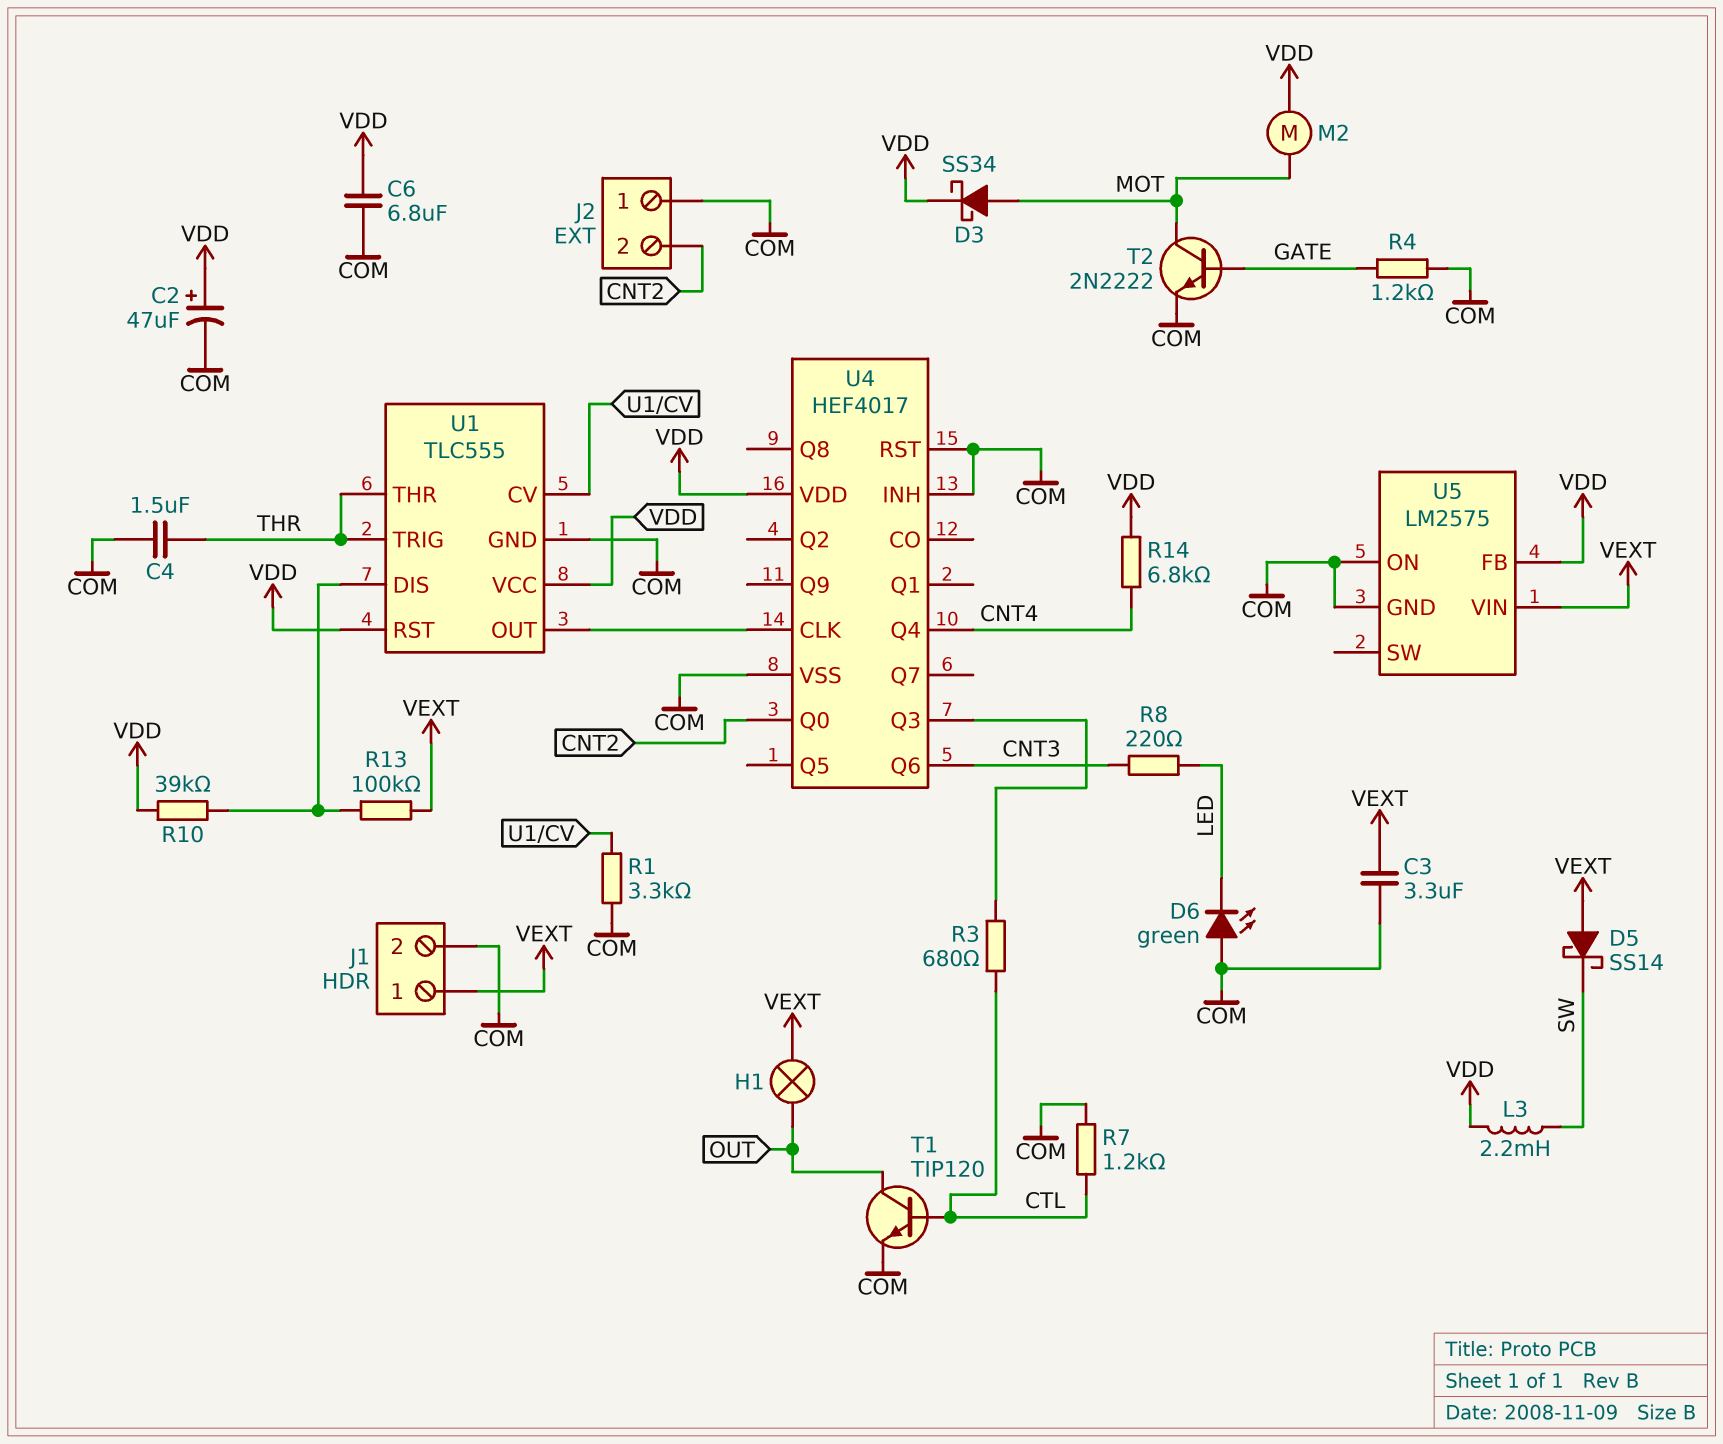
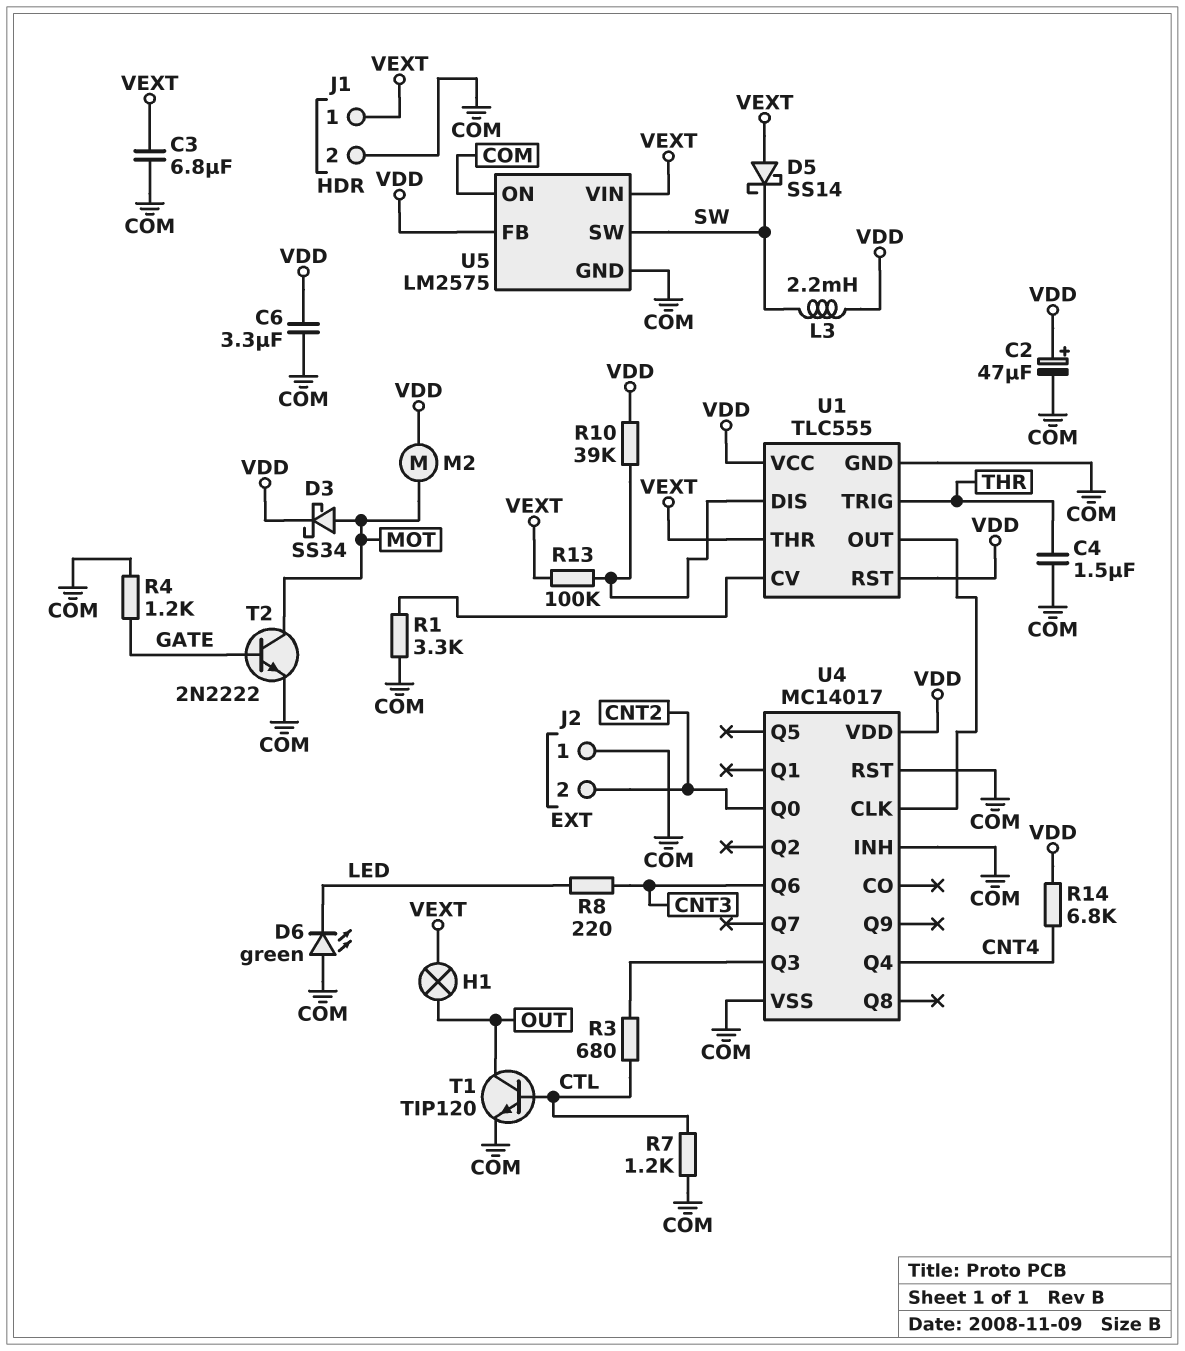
C3: 3.3uF (COM, VEXT) -> 6.8uF (COM, VEXT)
C6: 6.8uF (COM, VDD) -> 3.3uF (COM, VDD)
U1 pin THR: THR -> VEXT
U4: HEF4017 -> MC14017
U5 pin SW: none -> SW

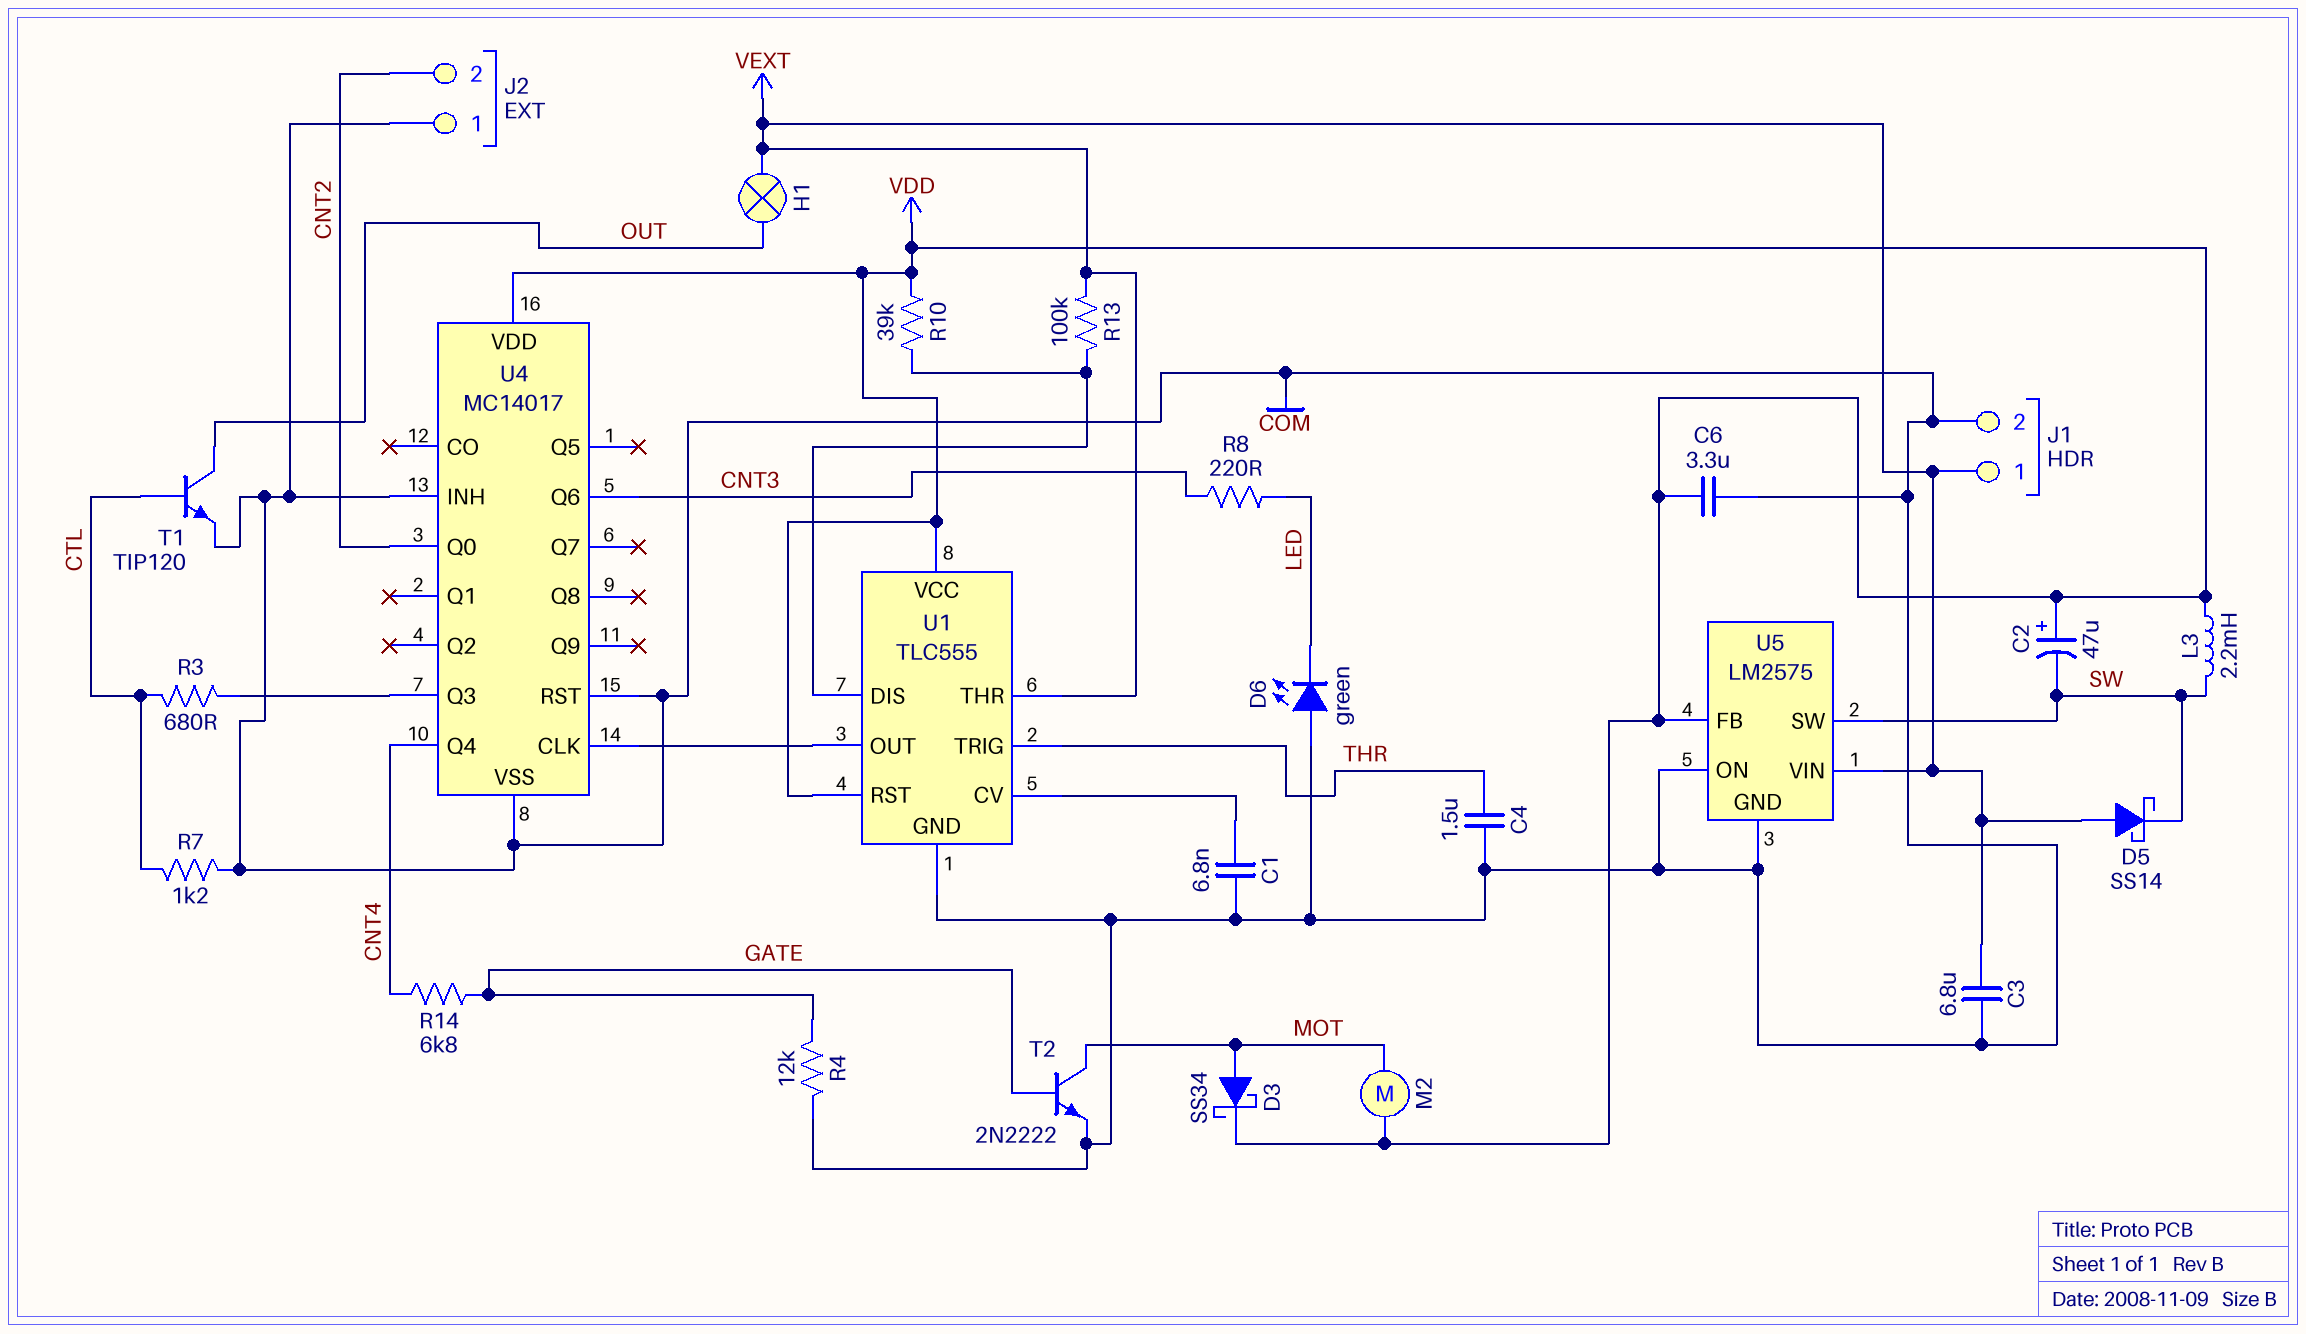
C1: none -> 6.8nF (COM, U1/CV)
C2: 47uF (plus VDD, minus COM) -> 47uF (plus VDD, minus SW)
R1: 3.3k (COM, U1/CV) -> none
R4: 1.2k (COM, GATE) -> 12k (COM, GATE)
R14: 6.8k (CNT4, VDD) -> 6.8k (CNT4, GATE)

